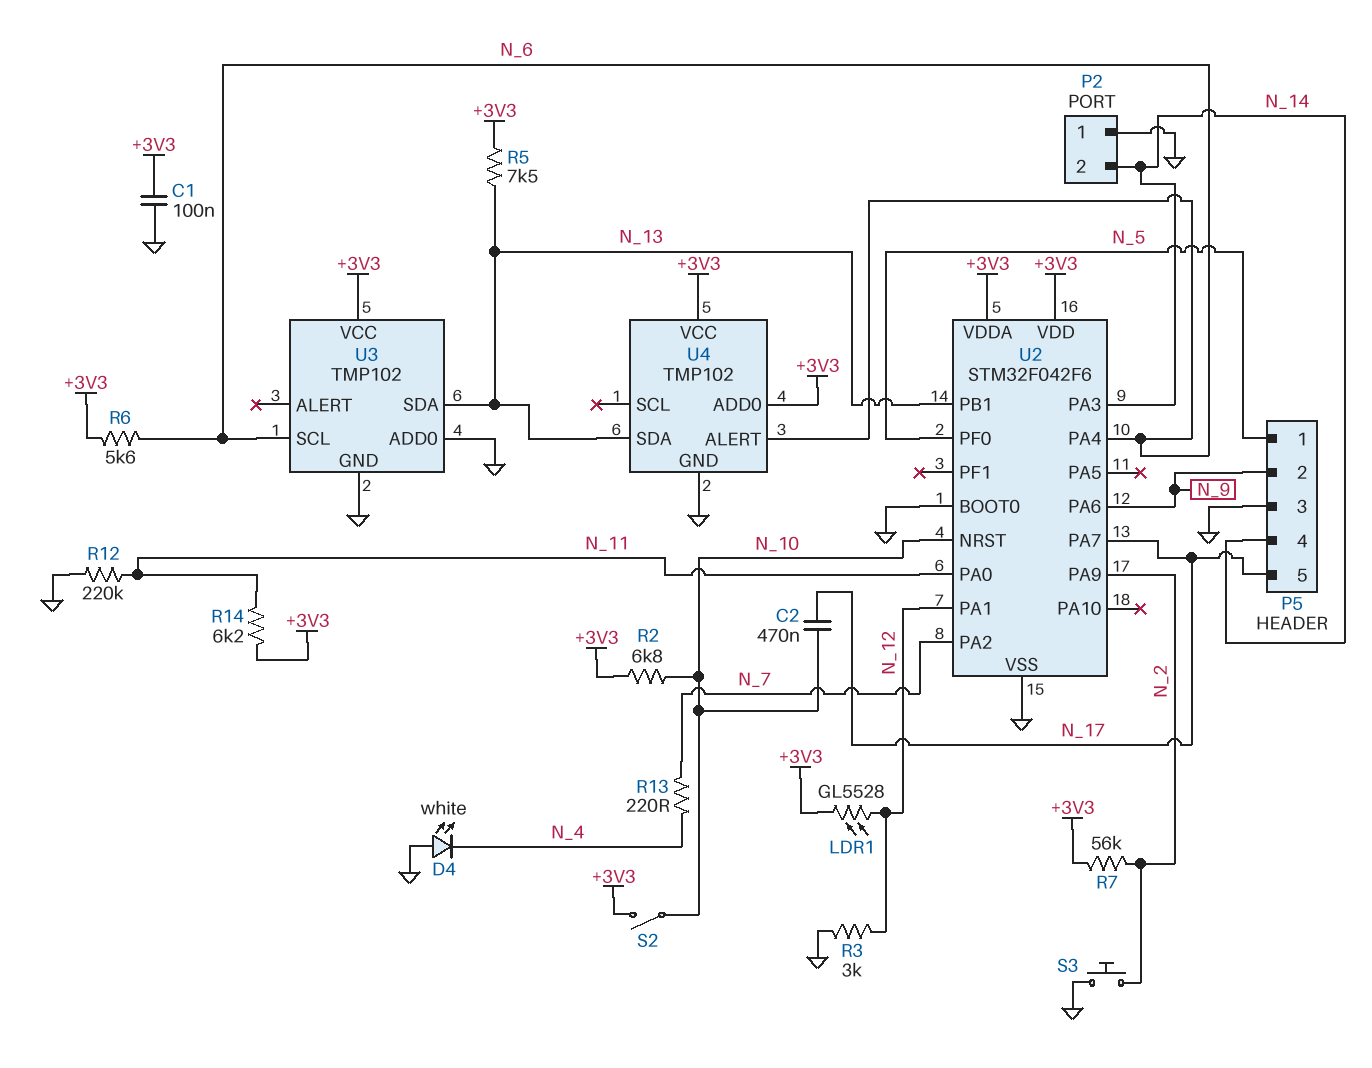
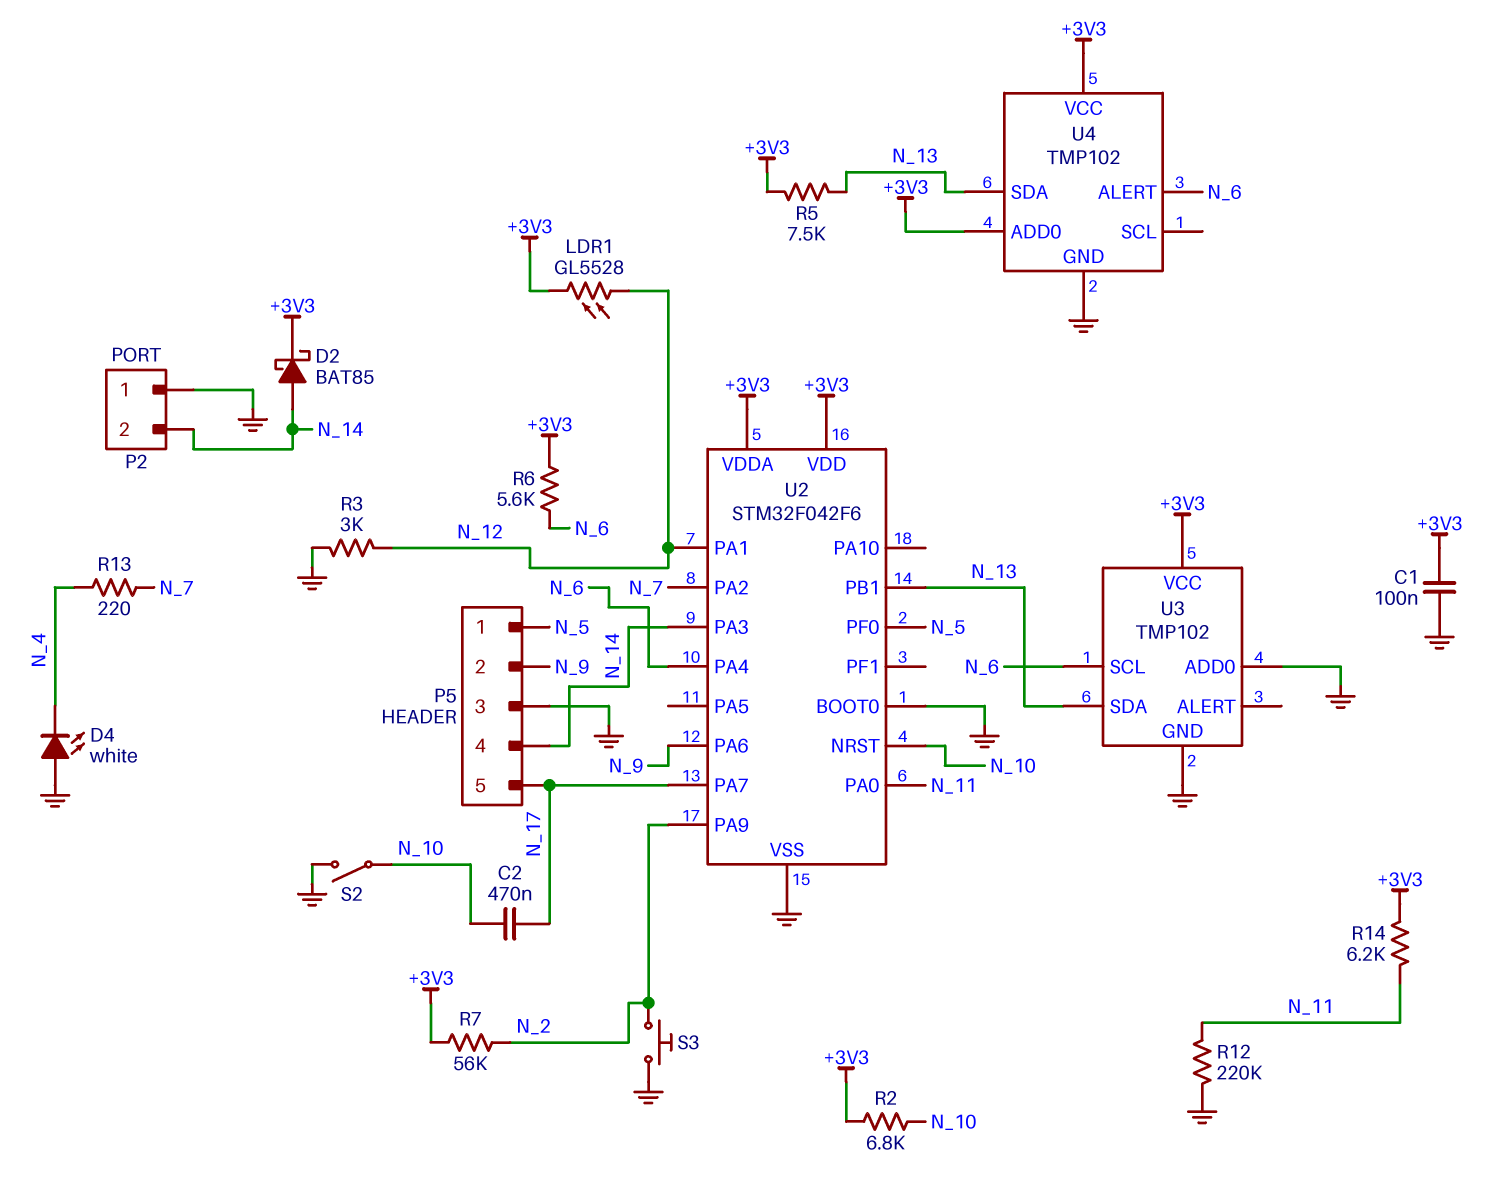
D2: none -> schottky BAT85 (A N_14, K +3V3)
S2: switch (+3V3, N_10) -> switch (GND, N_10)

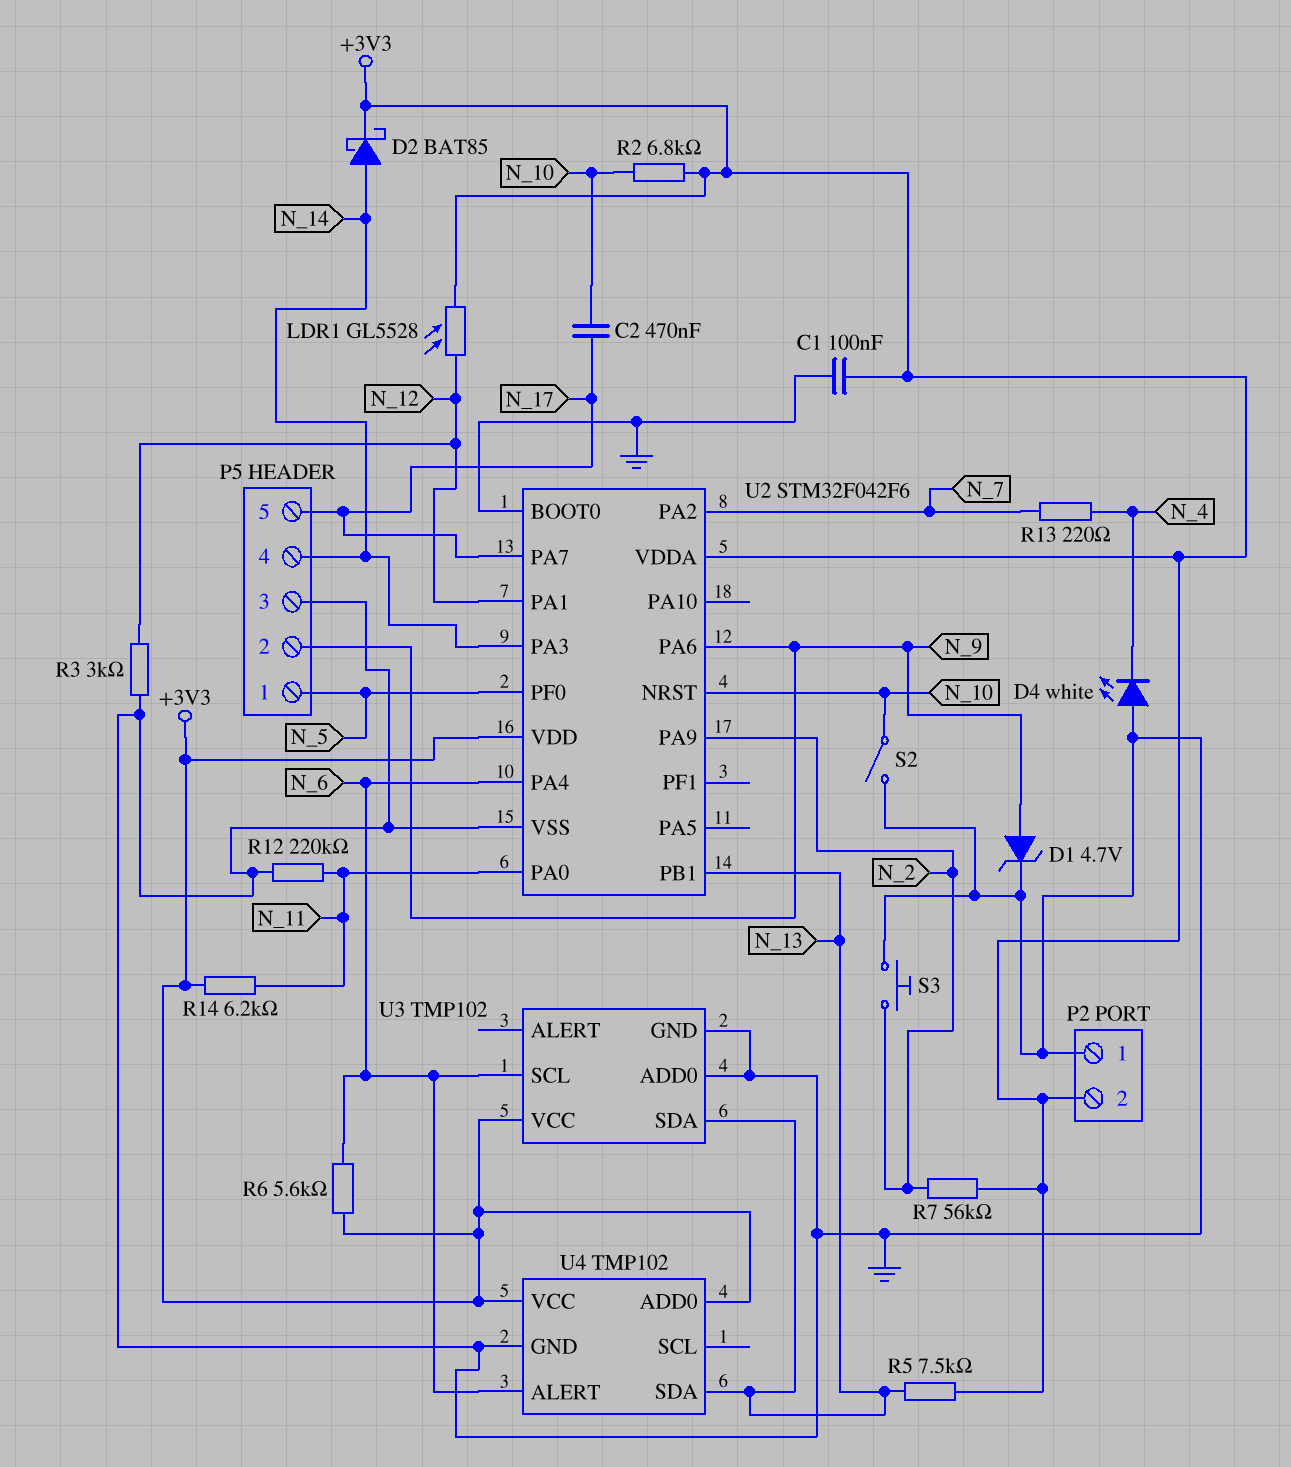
D1: none -> zener 4.7V (A N_9, K GND)
P2 pin 2: N_14 -> +3V3

